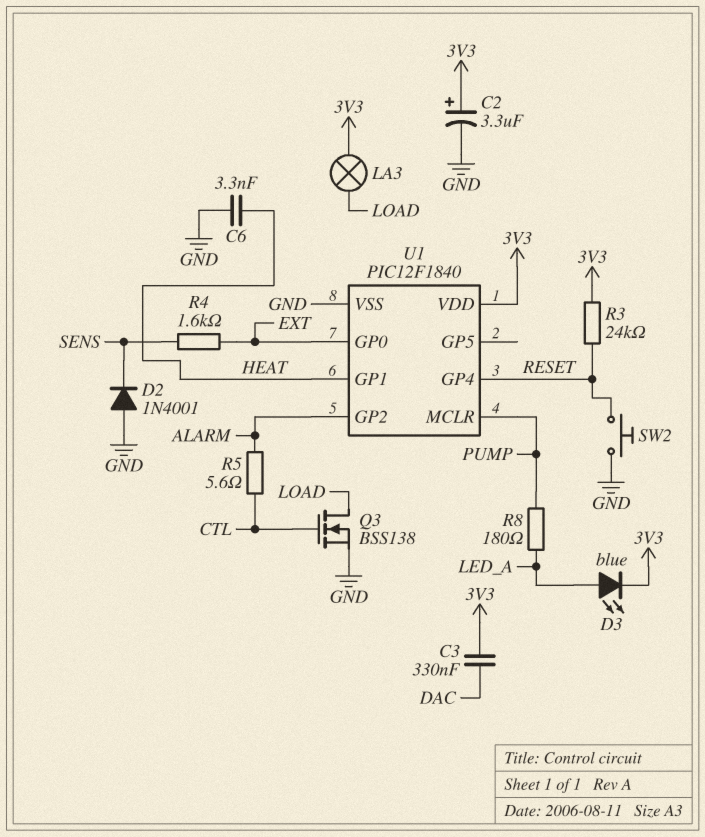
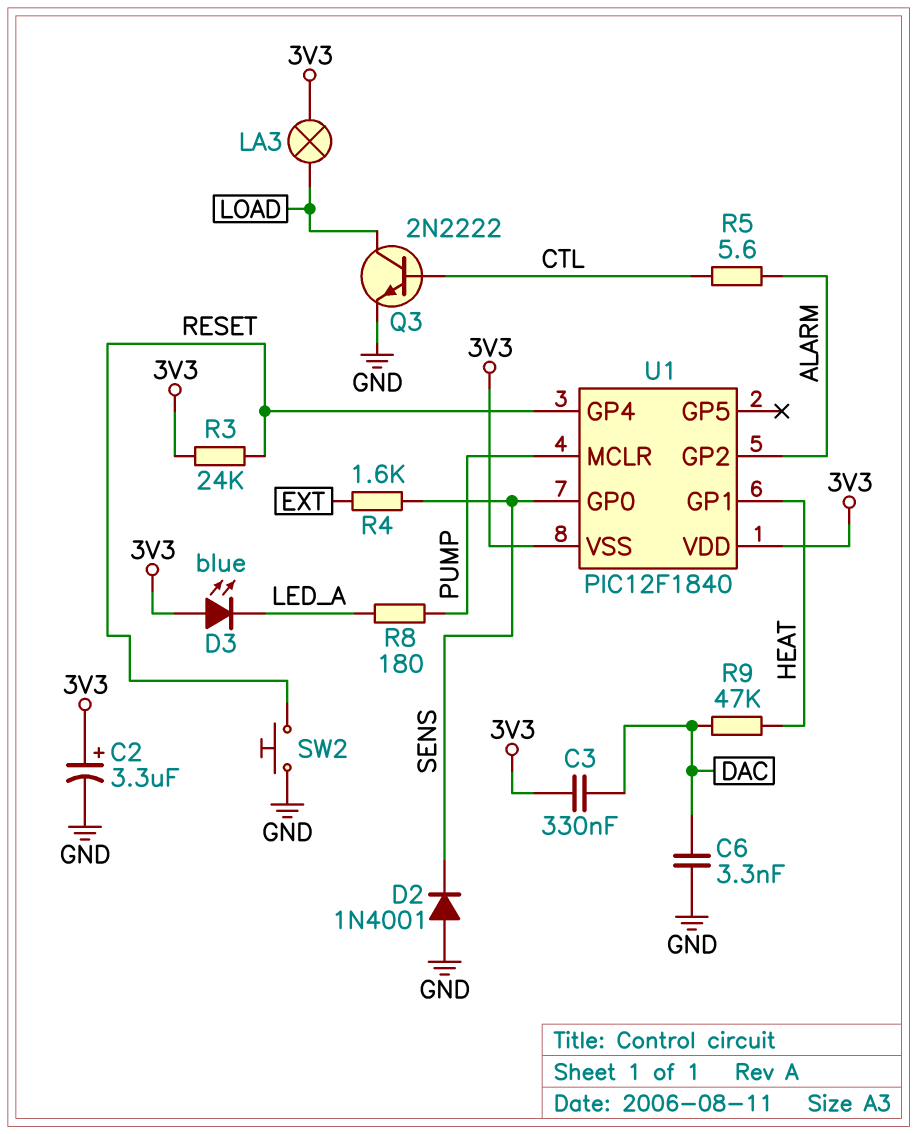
C6: 3.3nF (GND, HEAT) -> 3.3nF (DAC, GND)
D3: LED blue (A LED_A, K 3V3) -> LED blue (A 3V3, K LED_A)
Q3: NMOS BSS138 (G CTL, D LOAD, S GND) -> NPN 2N2222 (B CTL, C LOAD, E GND)
R9: none -> 47k (DAC, HEAT)
U1 pin GP0: EXT -> SENS
U1 pin VSS: GND -> 3V3

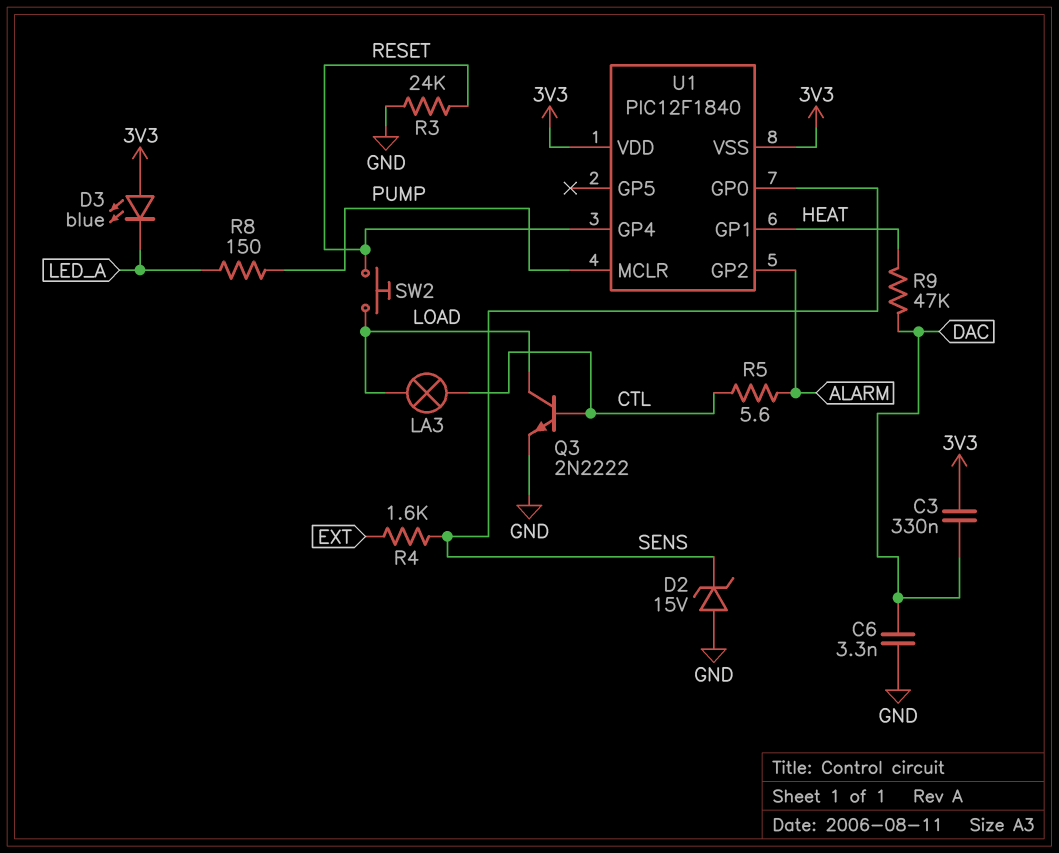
C2: 3.3uF (plus 3V3, minus GND) -> none
D2: diode 1N4001 (A GND, K SENS) -> zener 15V (A GND, K SENS)
LA3: lamp (3V3, LOAD) -> lamp (CTL, LOAD)
R3: 24k (3V3, RESET) -> 24k (GND, RESET)
R8: 180 (LED_A, PUMP) -> 150 (LED_A, PUMP)
SW2: button (GND, RESET) -> button (LOAD, RESET)

